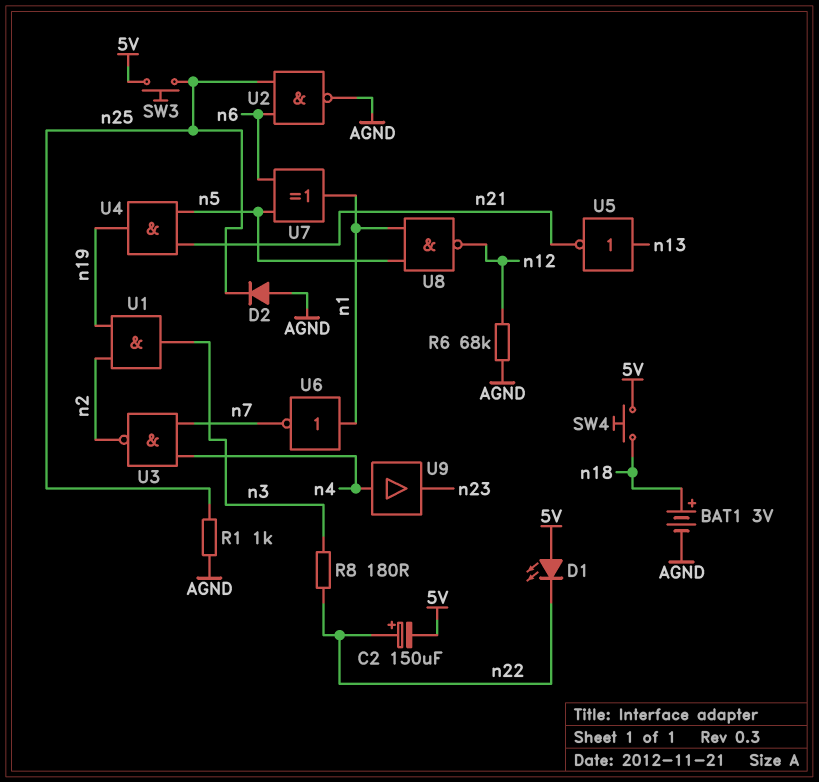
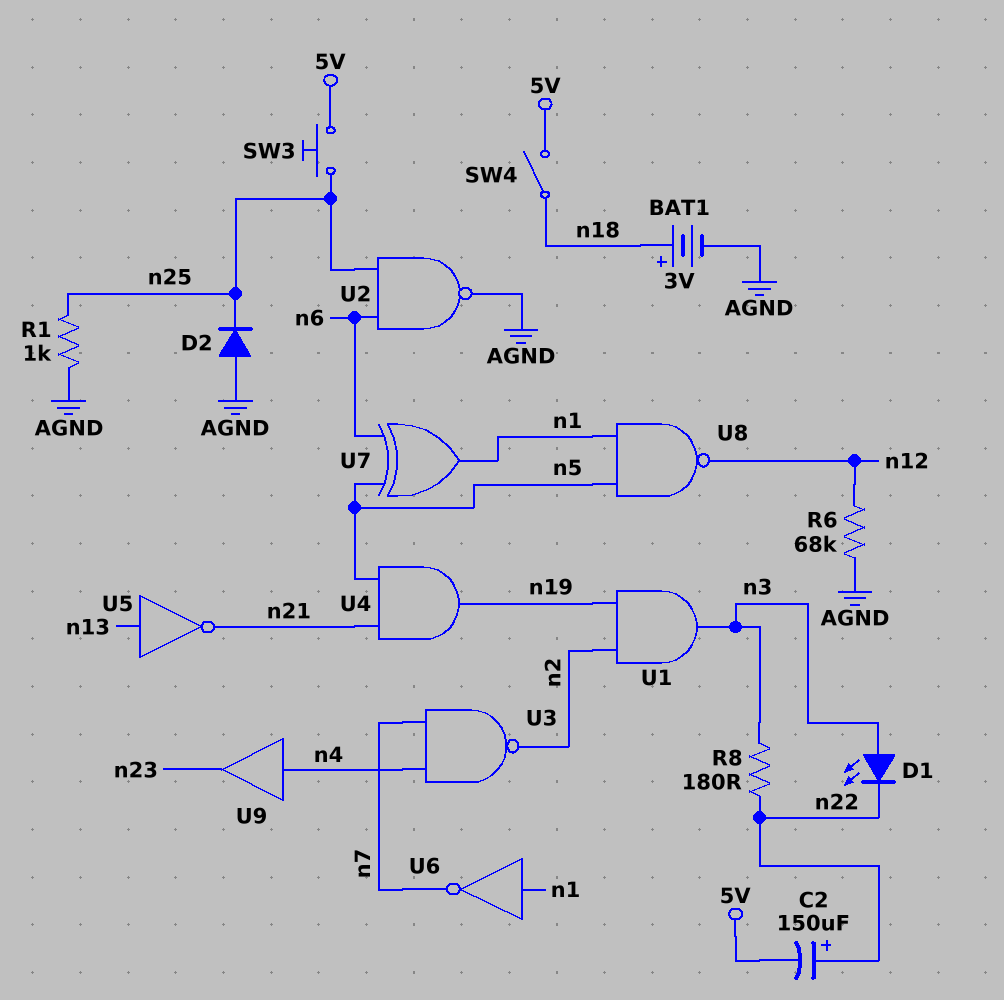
D1: LED (A 5V, K n22) -> LED (A n3, K n22)
SW4: button (5V, n18) -> switch (5V, n18)

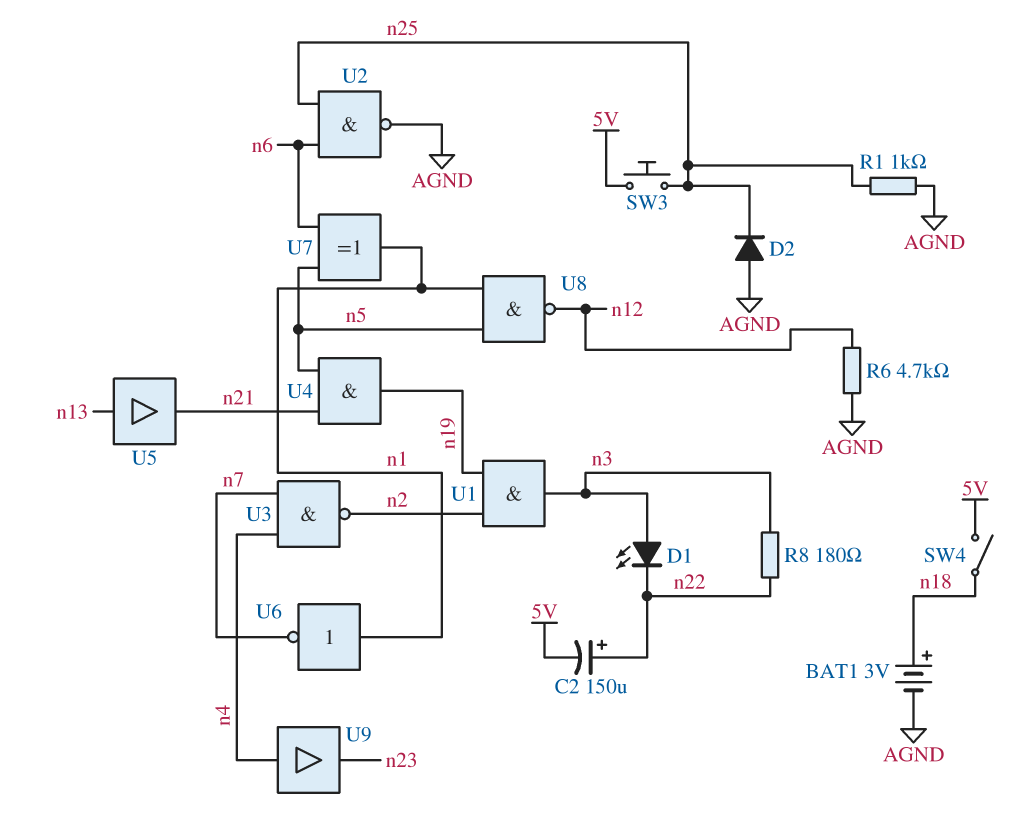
R6: 68k (AGND, n12) -> 4.7k (AGND, n12)
U5: NOT (in n13, out n21) -> buffer (in n13, out n21)

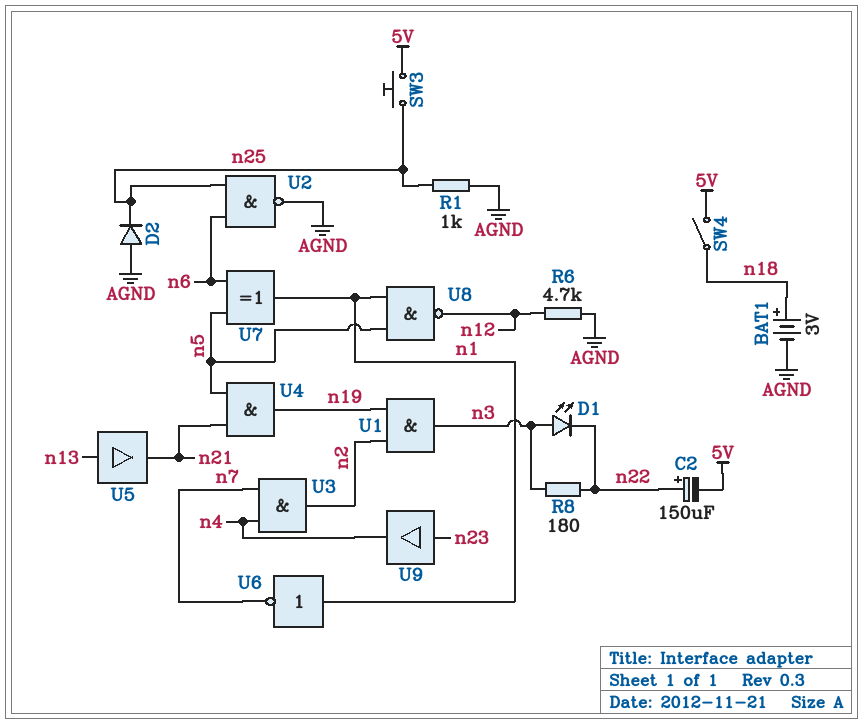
U3: NAND (in n4, in n7, out n2) -> AND (in n4, in n7, out n2)
U9: buffer (in n4, out n23) -> buffer (in n23, out n4)

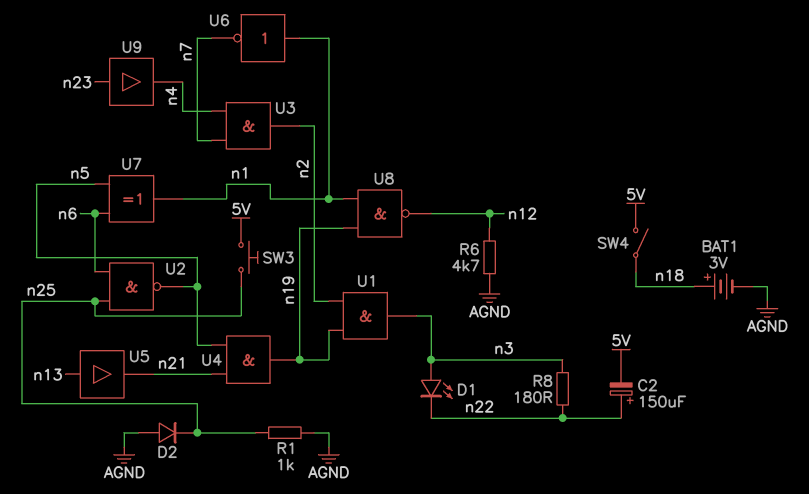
U2: NAND (in n6, in n25, out AGND) -> NAND (in n6, in n25, out n5)
U8: NAND (in n1, in n5, out n12) -> NAND (in n1, in n19, out n12)

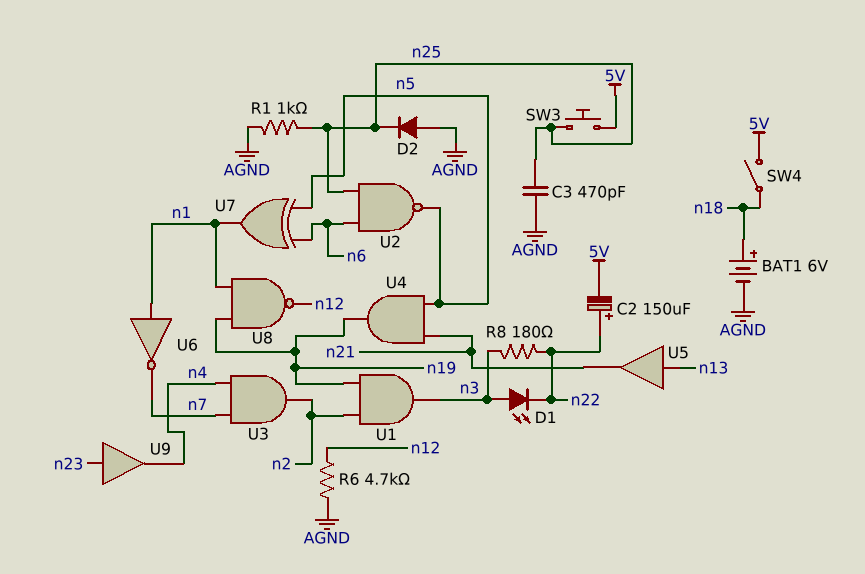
BAT1: 3V (plus n18, minus AGND) -> 6V (plus n18, minus AGND)
C3: none -> 470pF (AGND, n25)

